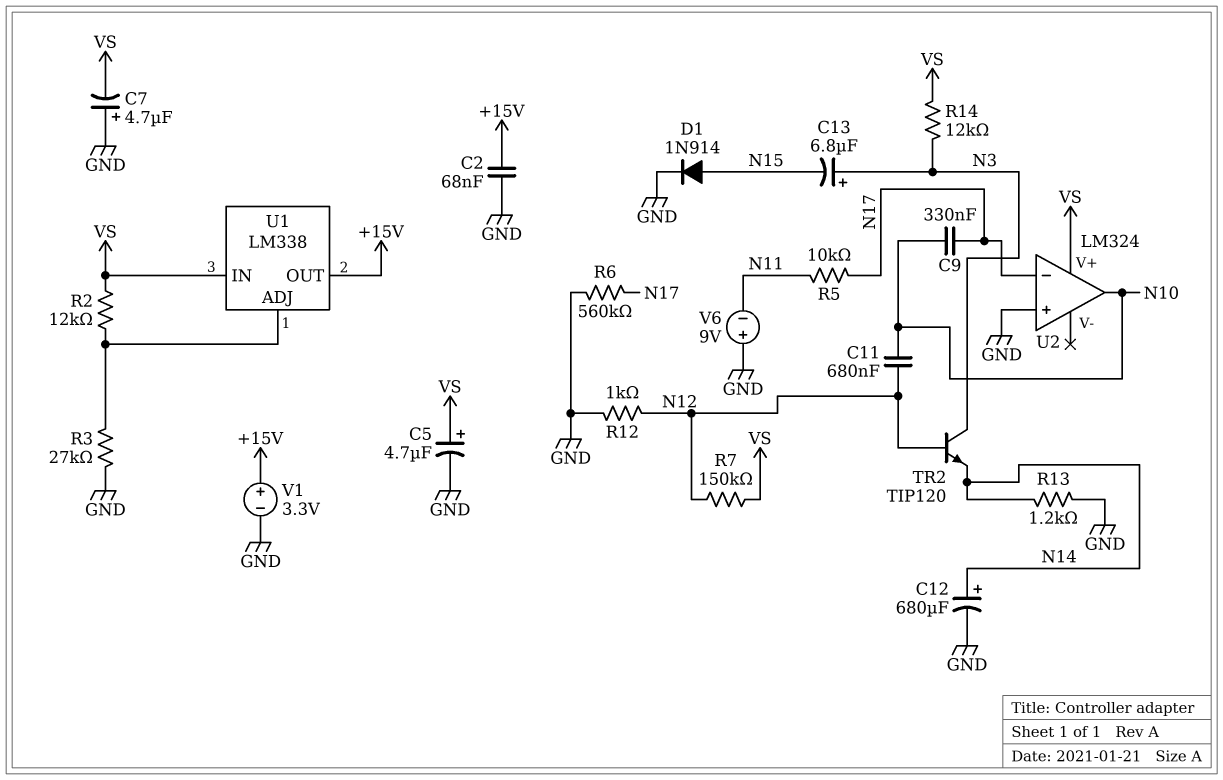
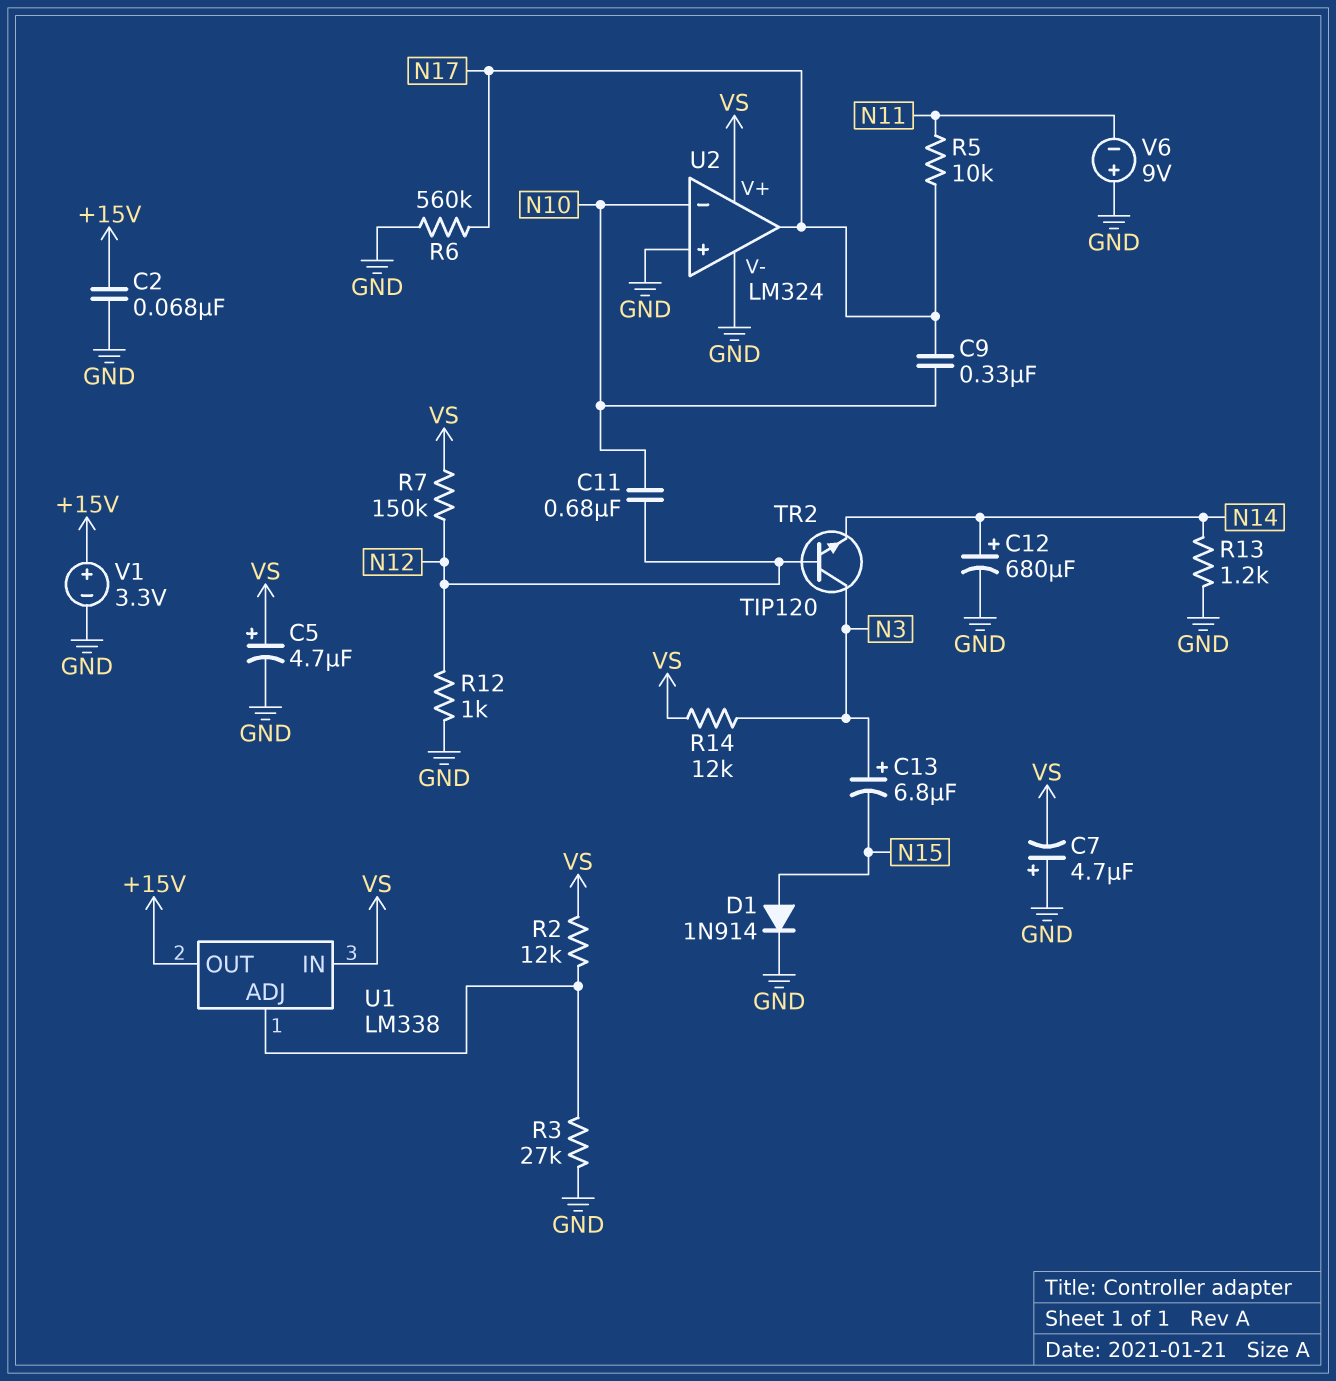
U2 pin V-: none -> GND
U2 pin in-: N17 -> N10
U2 pin out: N10 -> N17

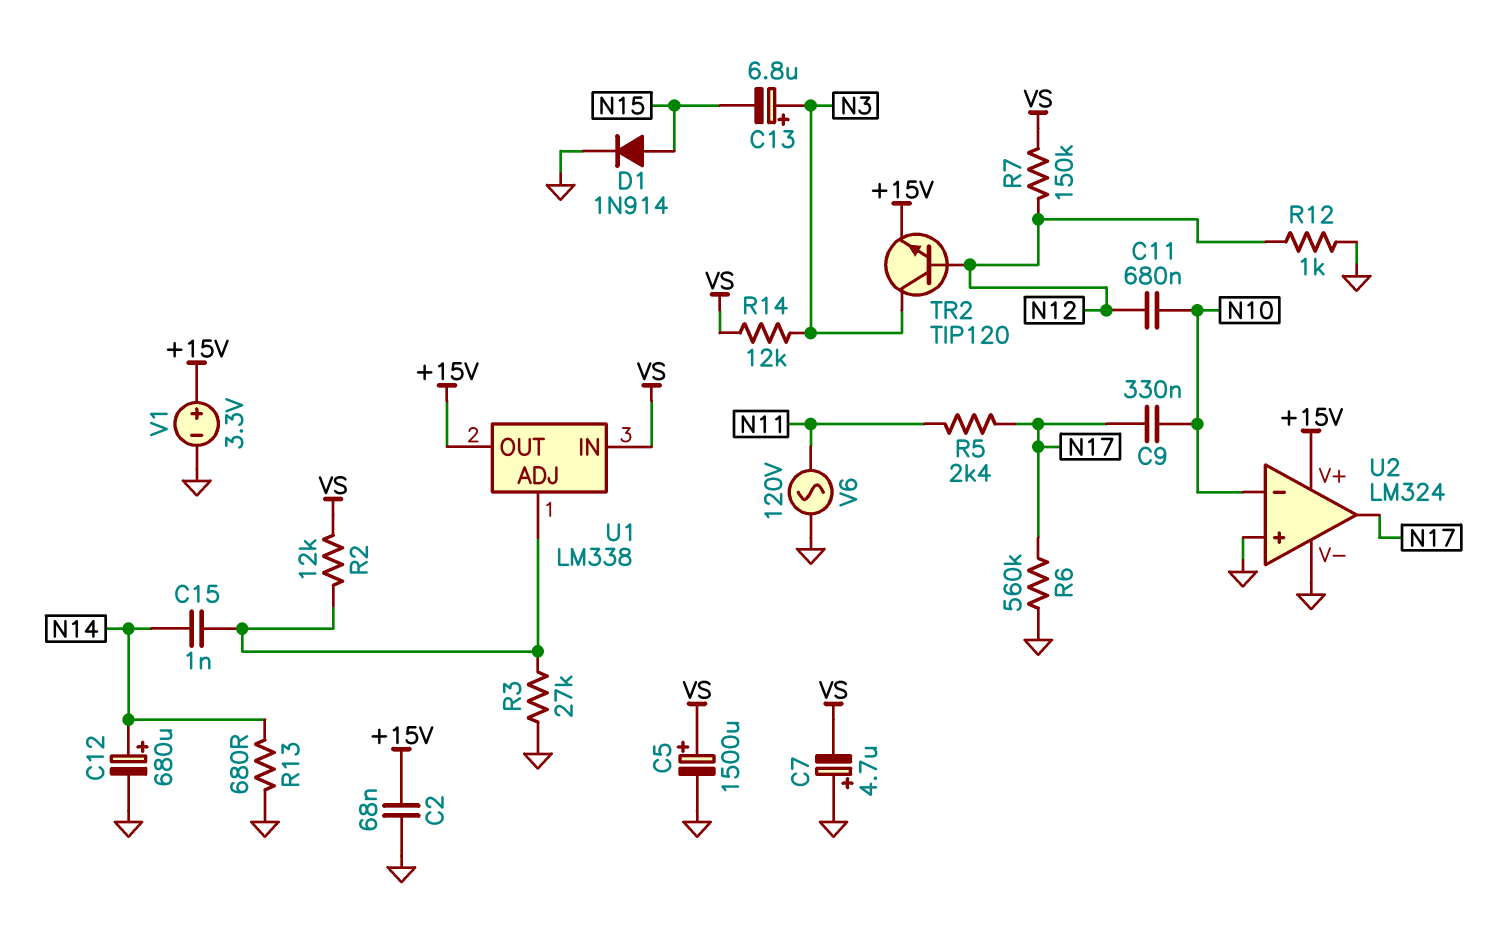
C5: 4.7uF (plus VS, minus GND) -> 1500uF (plus VS, minus GND)
C15: none -> 1nF (N14, U1/ADJ)
R5: 10k (N11, N17) -> 2.4k (N11, N17)
R13: 1.2k (GND, N14) -> 680 (GND, N14)
TR2: NPN TIP120 (B N12, C N3, E N14) -> NPN TIP120 (B N12, C N3, E +15V)
U2 pin V+: VS -> +15V
V6: 9V (plus GND, minus N11) -> AC 120V (GND, N11)

